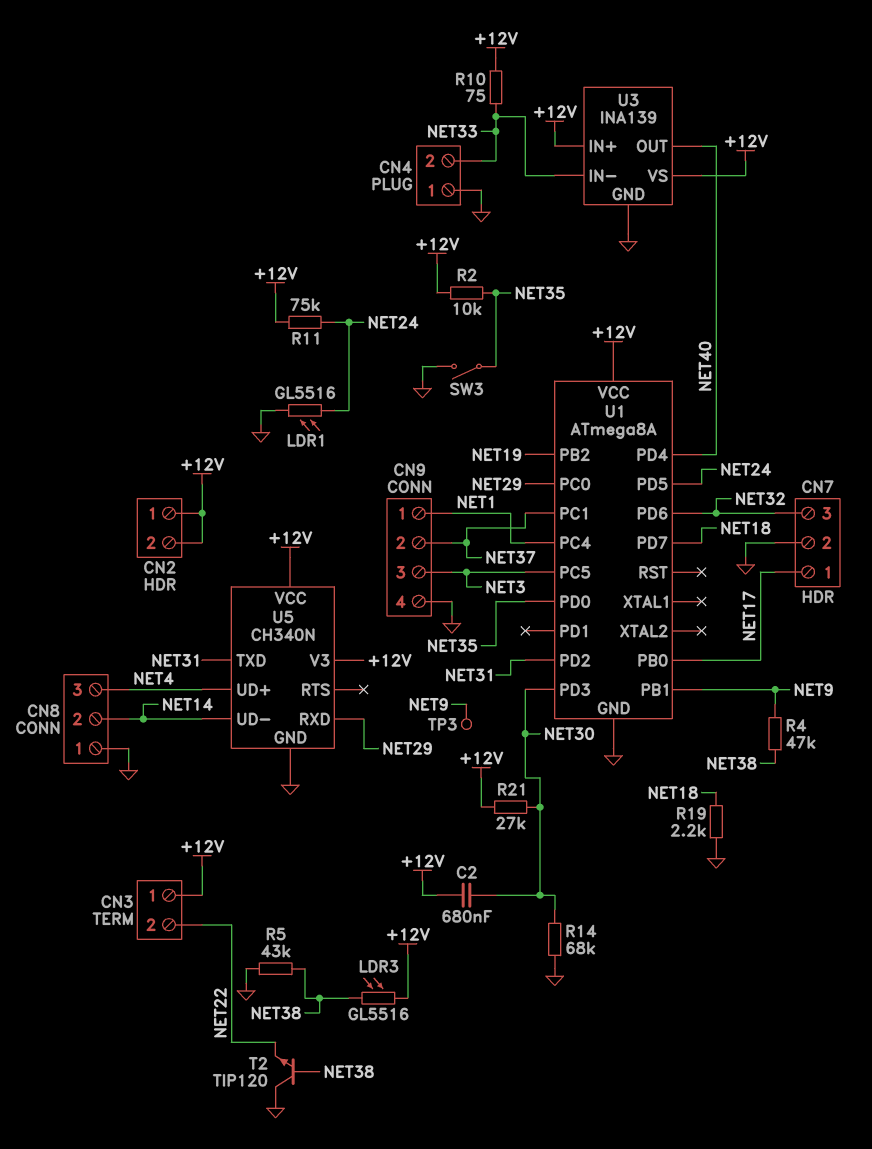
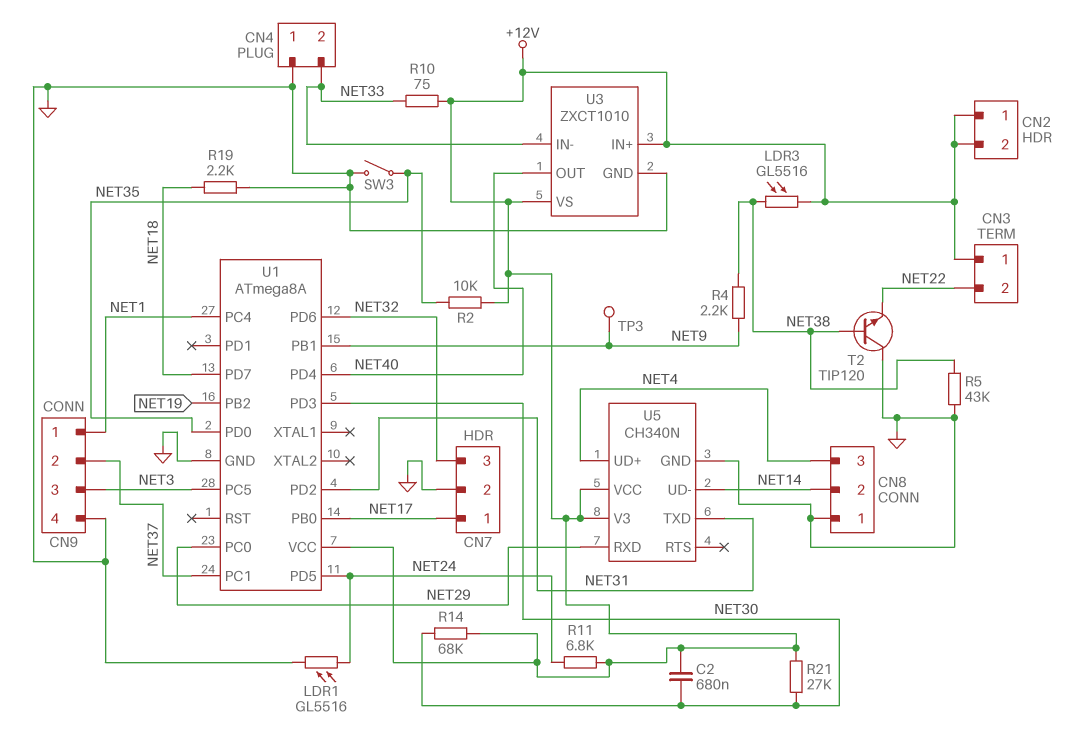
R4: 47k (NET9, NET38) -> 2.2k (NET9, NET38)
R11: 75k (+12V, NET24) -> 6.8k (+12V, NET24)
R14: 68k (GND, NET30) -> 68k (+12V, NET30)
U3: INA139 -> ZXCT1010

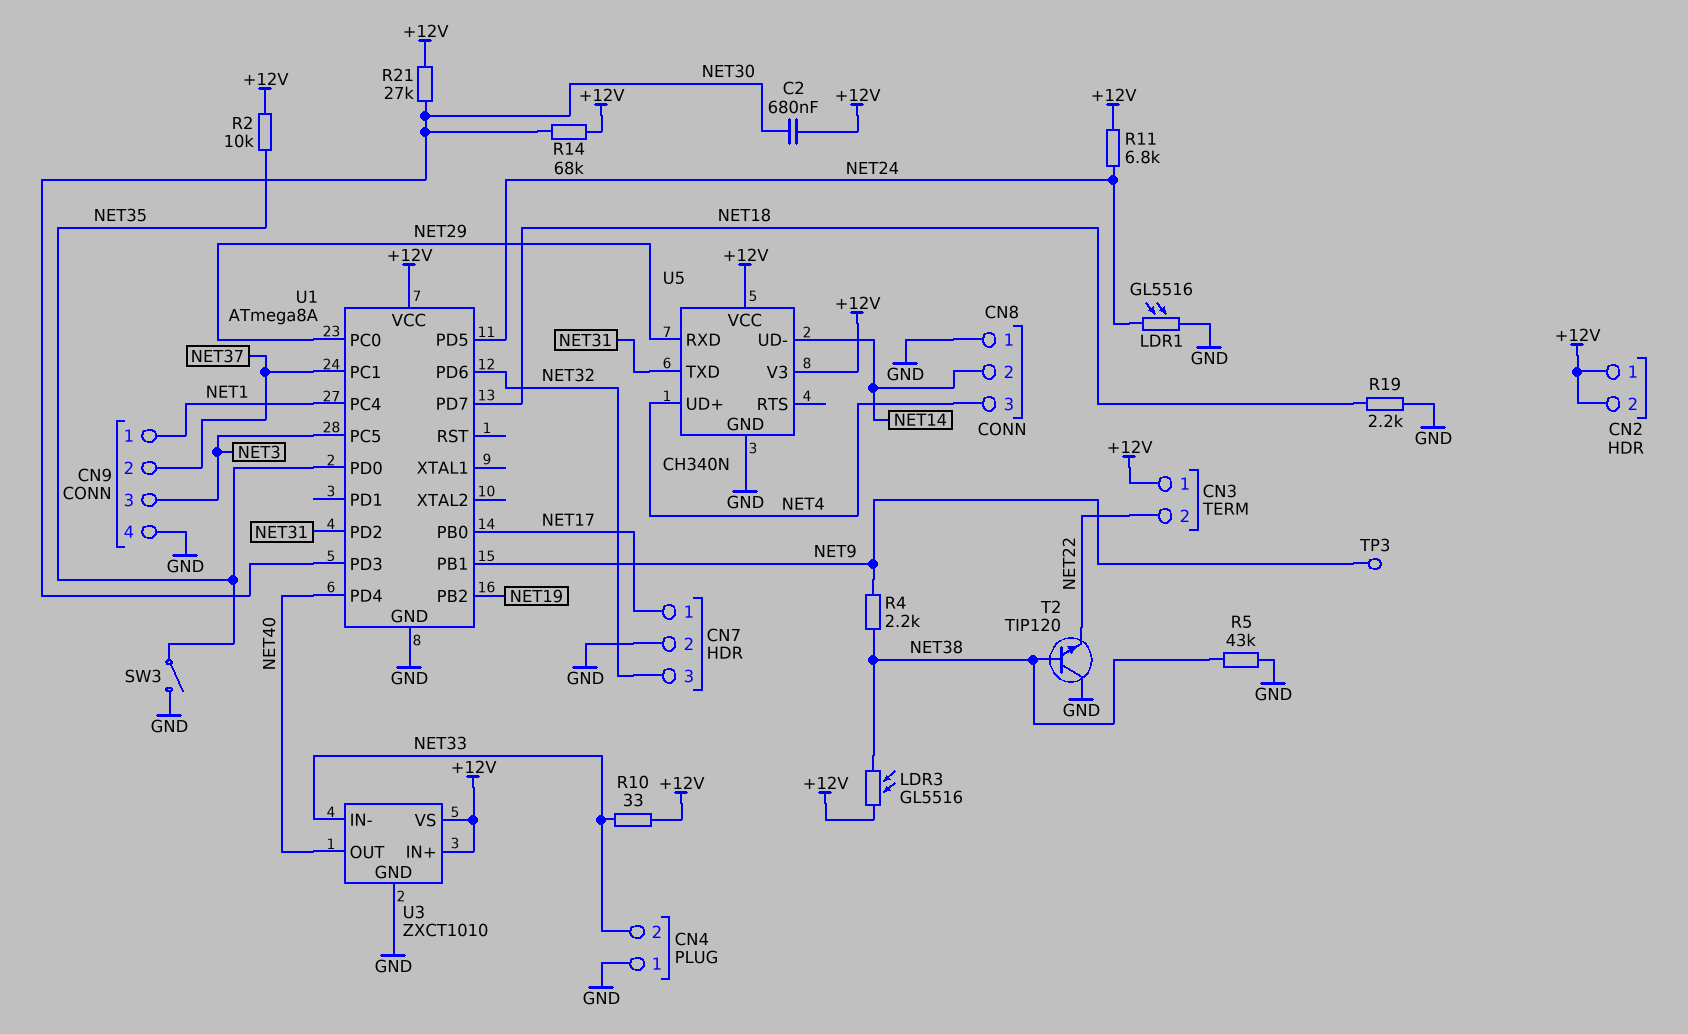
R10: 75 (+12V, NET33) -> 33 (+12V, NET33)

